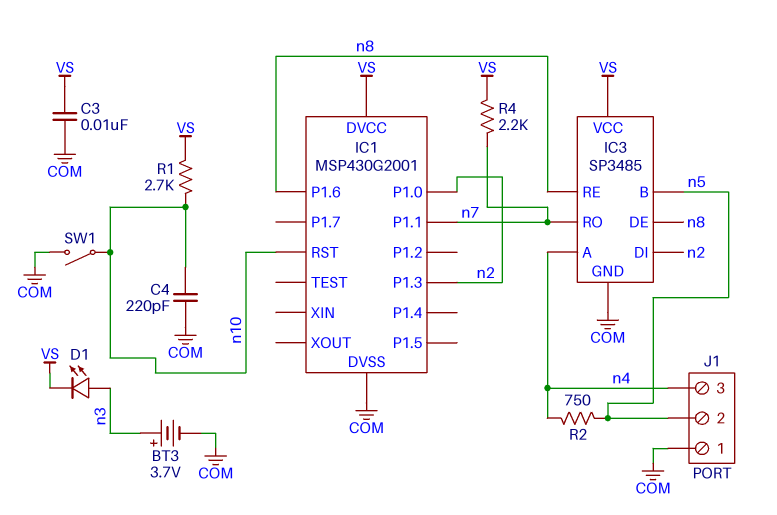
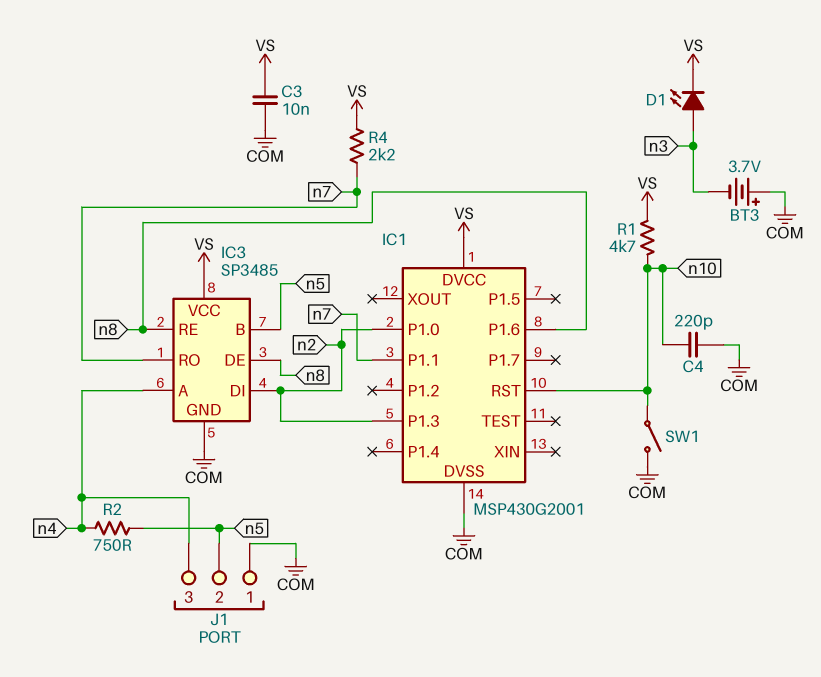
BT3: 3.7V (plus n3, minus COM) -> 3.7V (plus COM, minus n3)
R1: 2.7k (VS, n10) -> 4.7k (VS, n10)

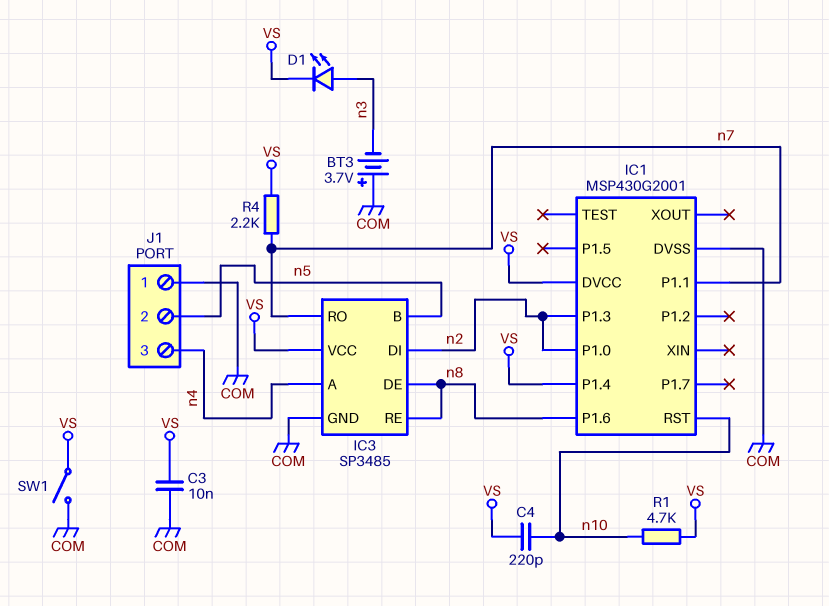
C4: 220pF (COM, n10) -> 220pF (VS, n10)
IC1 pin P1.4: none -> VS
R2: 750 (n4, n5) -> none
SW1: switch (COM, n10) -> switch (COM, VS)

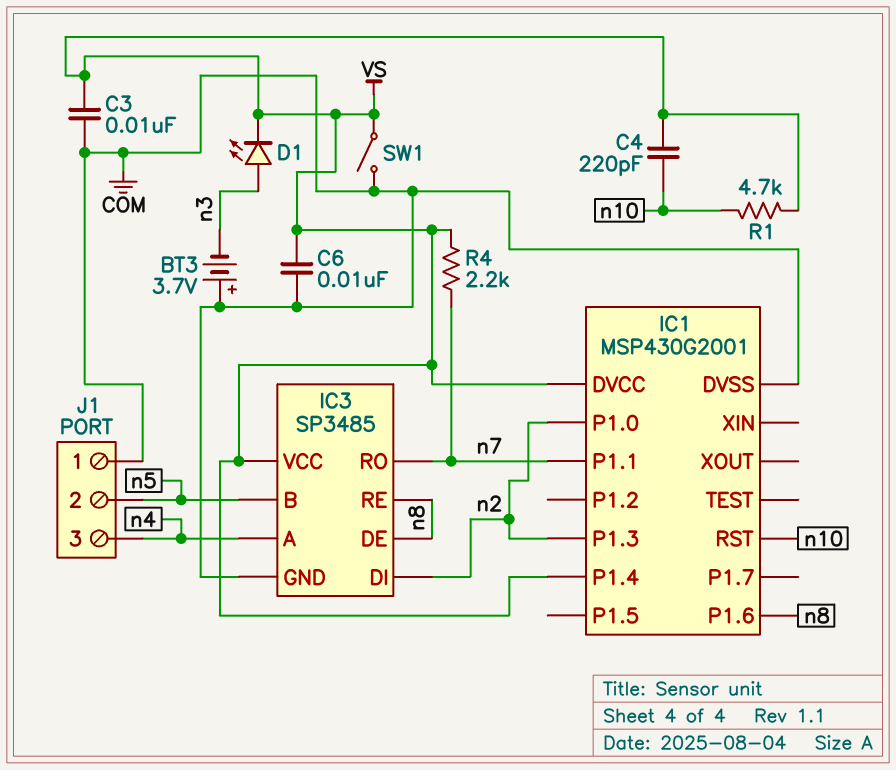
C6: none -> 10nF (COM, VS)

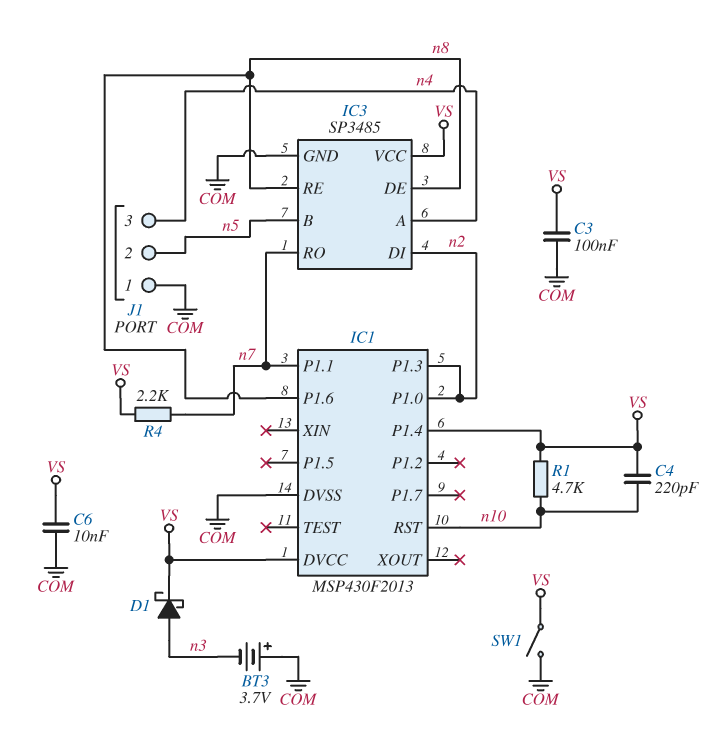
C3: 10nF (COM, VS) -> 100nF (COM, VS)
D1: LED (A n3, K VS) -> schottky (A n3, K VS)
IC1: MSP430G2001 -> MSP430F2013

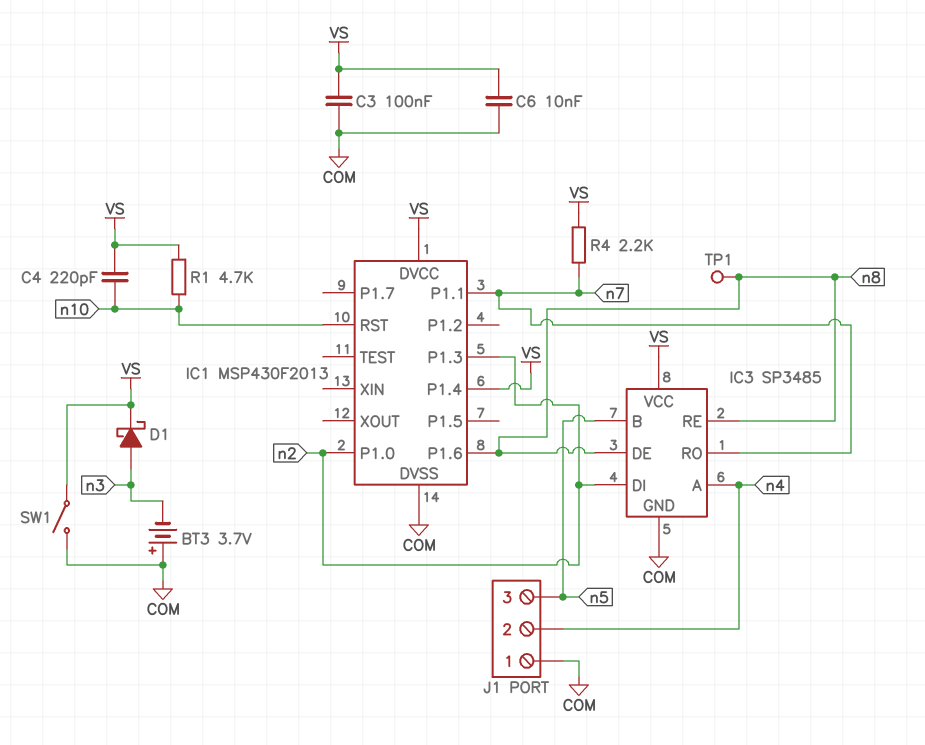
J1 pin 2: n5 -> n4
J1 pin 3: n4 -> n5
TP1: none -> test point (n8)

